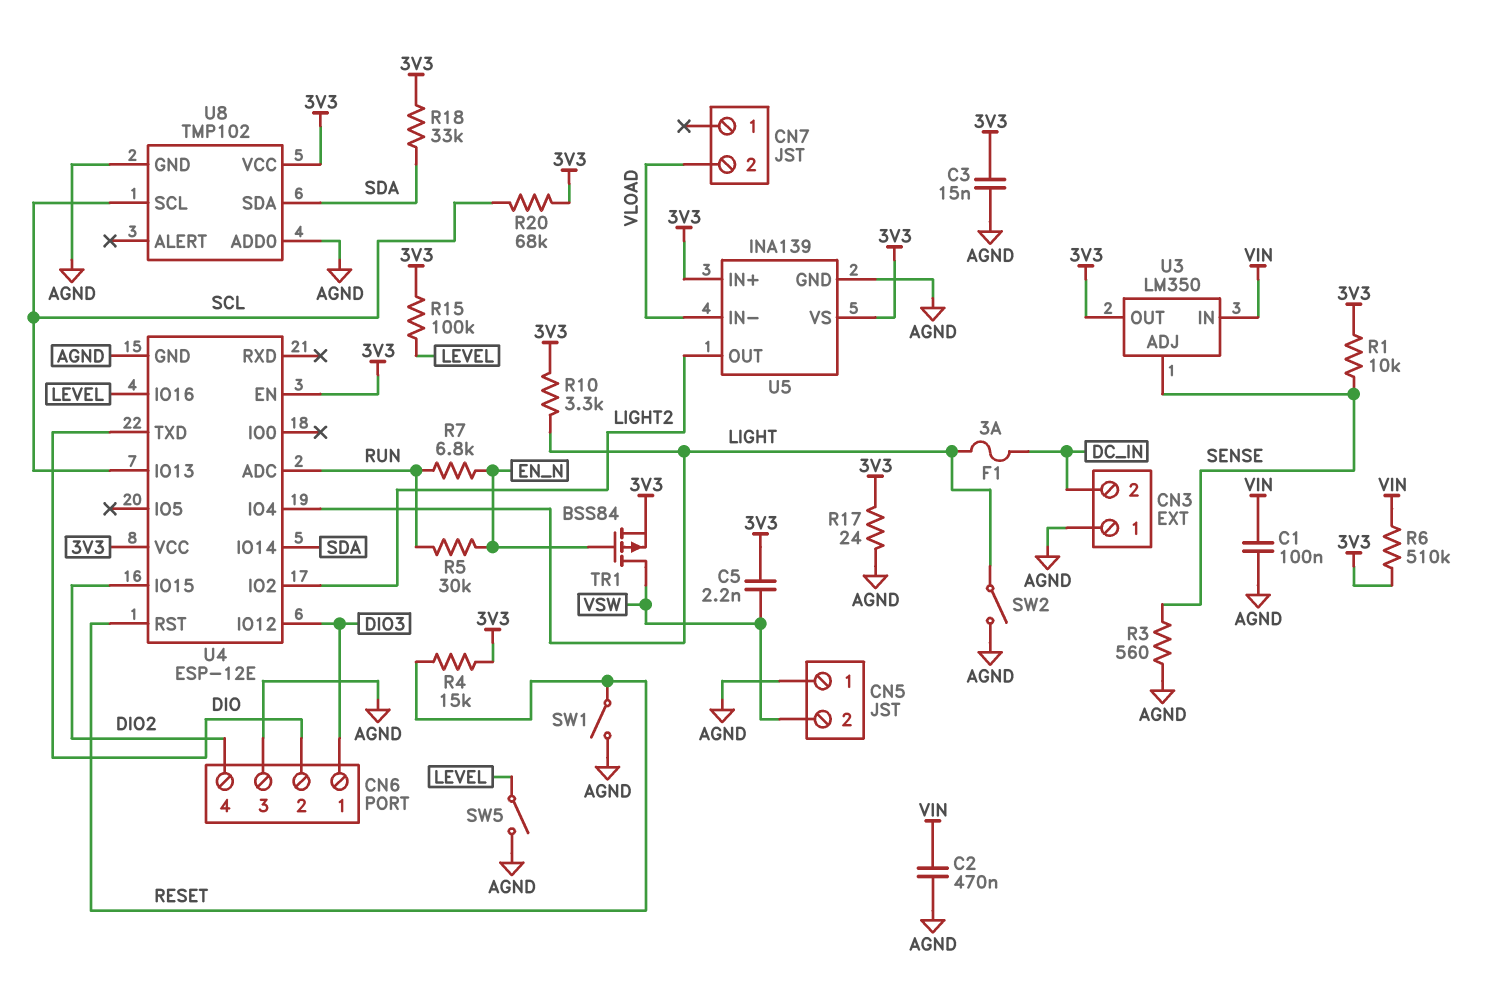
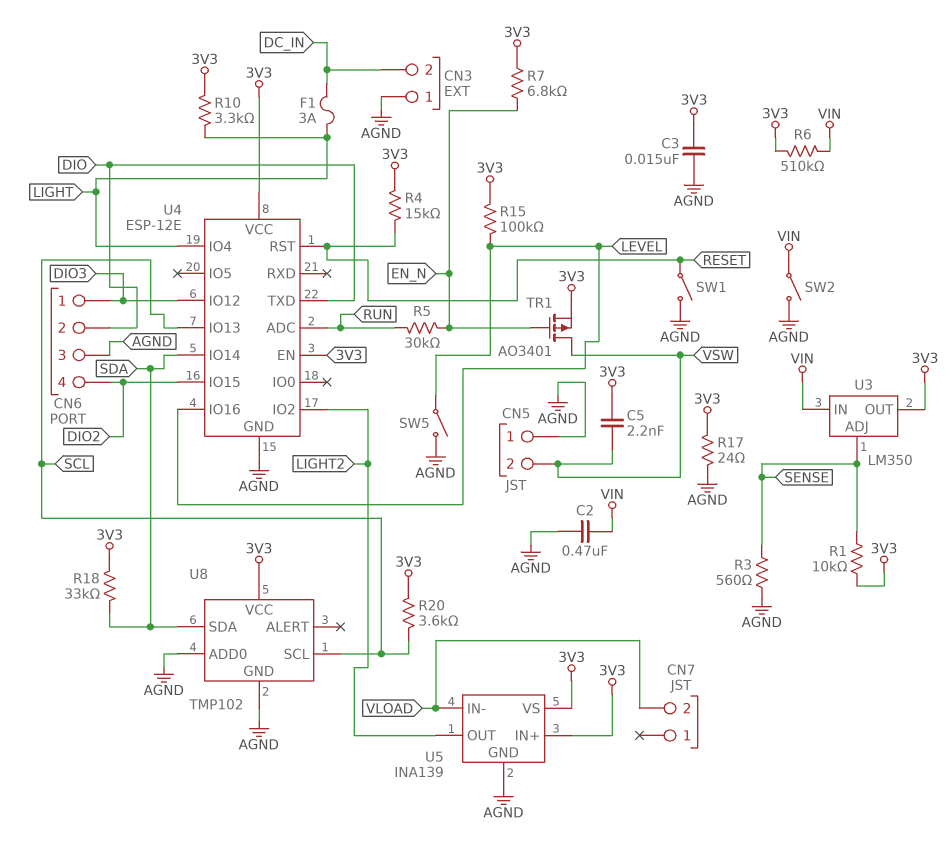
C1: 100nF (AGND, VIN) -> none
R7: 6.8k (EN_N, RUN) -> 6.8k (3V3, EN_N)
R20: 68k (3V3, SCL) -> 3.6k (3V3, SCL)
SW2: switch (AGND, LIGHT) -> switch (AGND, VIN)
TR1: PMOS BSS84 (G EN_N, D VSW, S 3V3) -> PMOS AO3401 (G EN_N, D VSW, S 3V3)

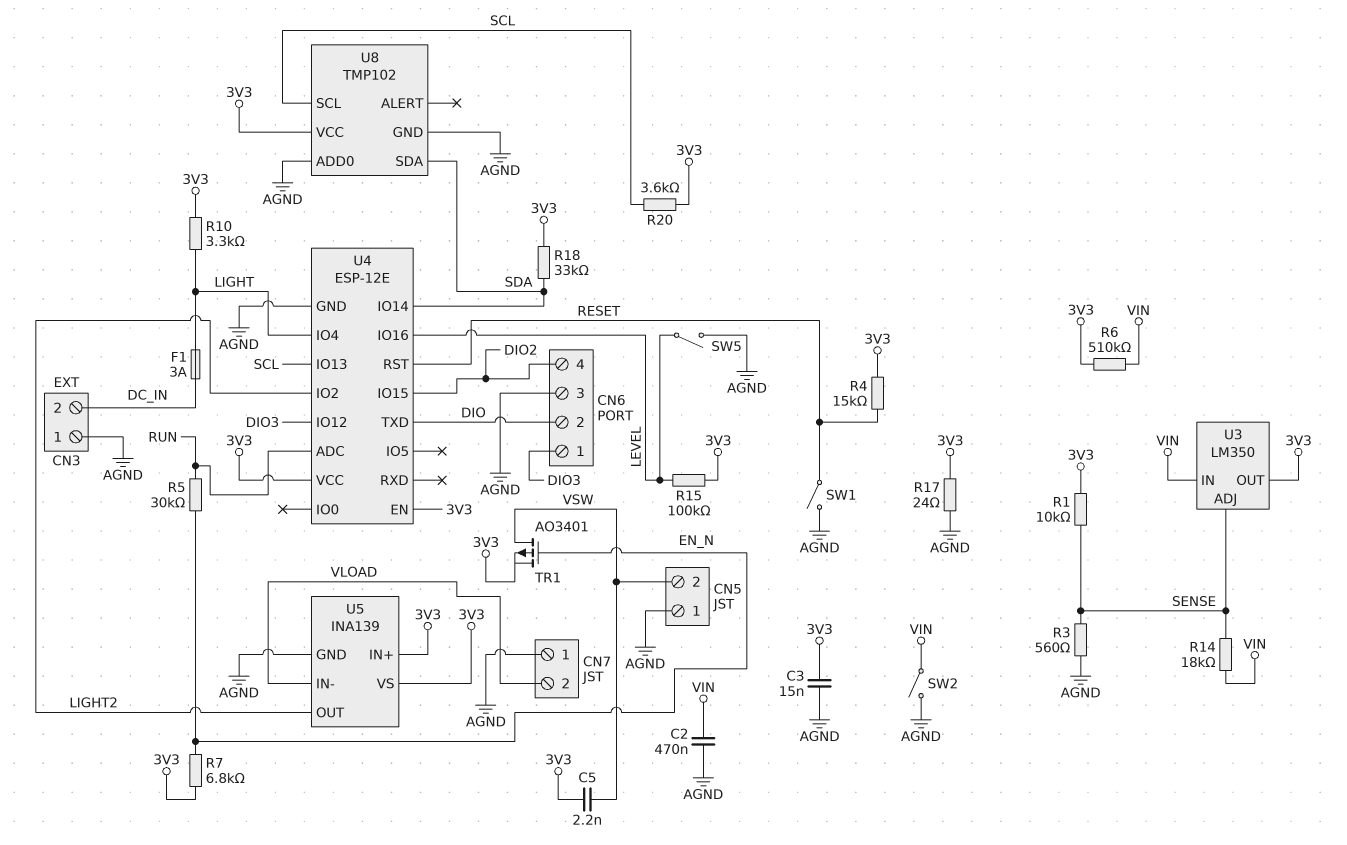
CN7 pin 1: none -> AGND
R14: none -> 18k (SENSE, VIN)

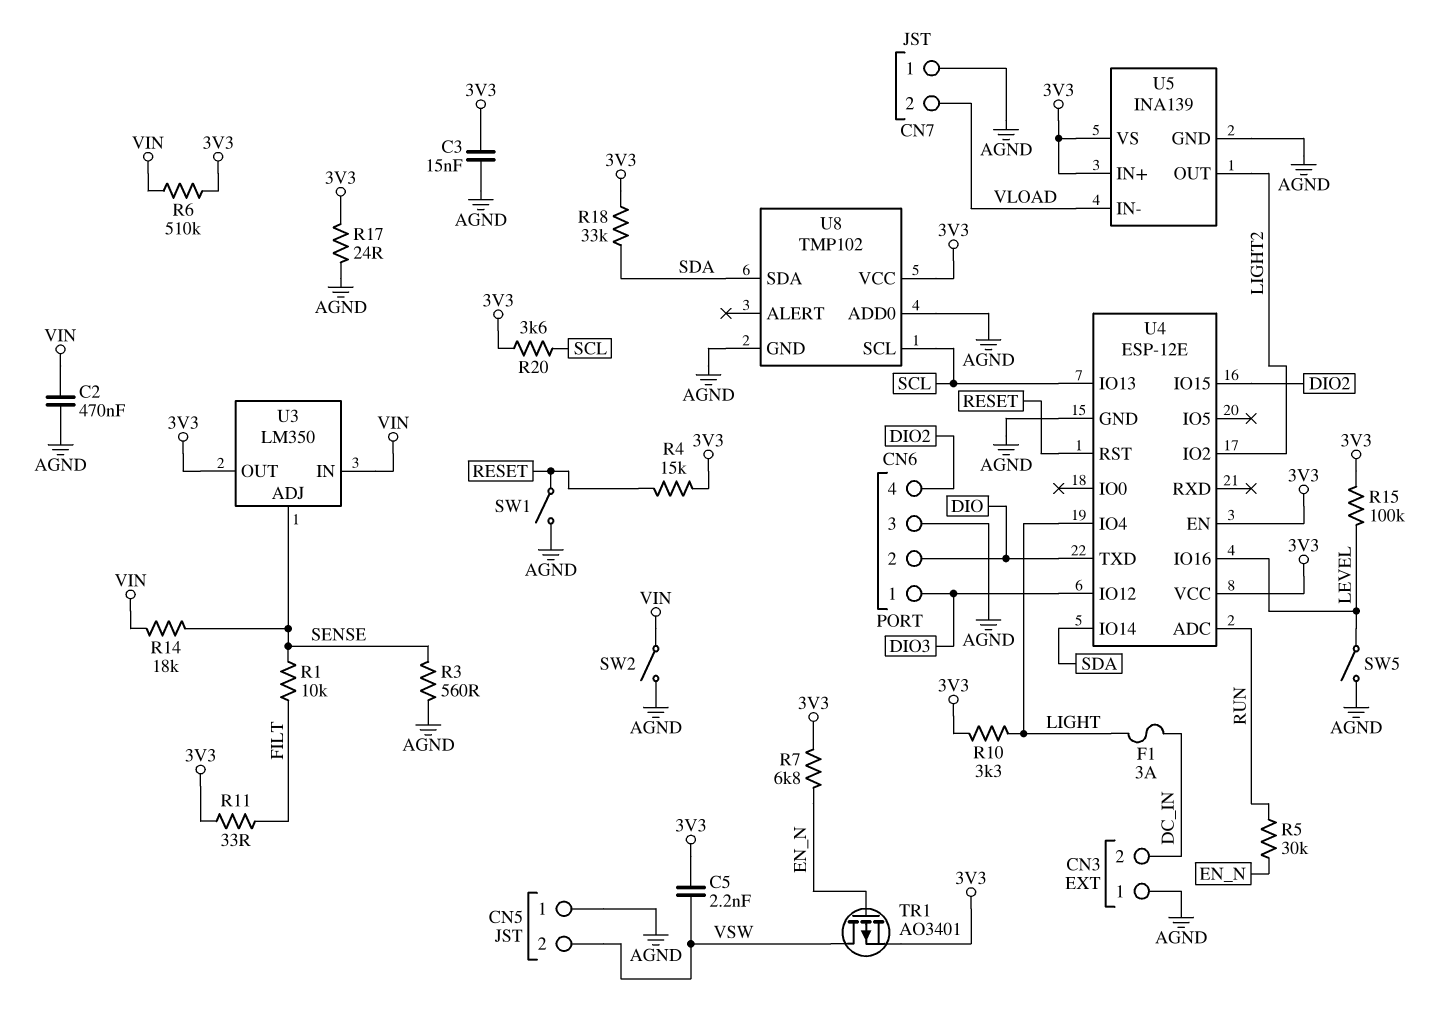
R1: 10k (3V3, SENSE) -> 10k (FILT, SENSE)
R11: none -> 33 (3V3, FILT)

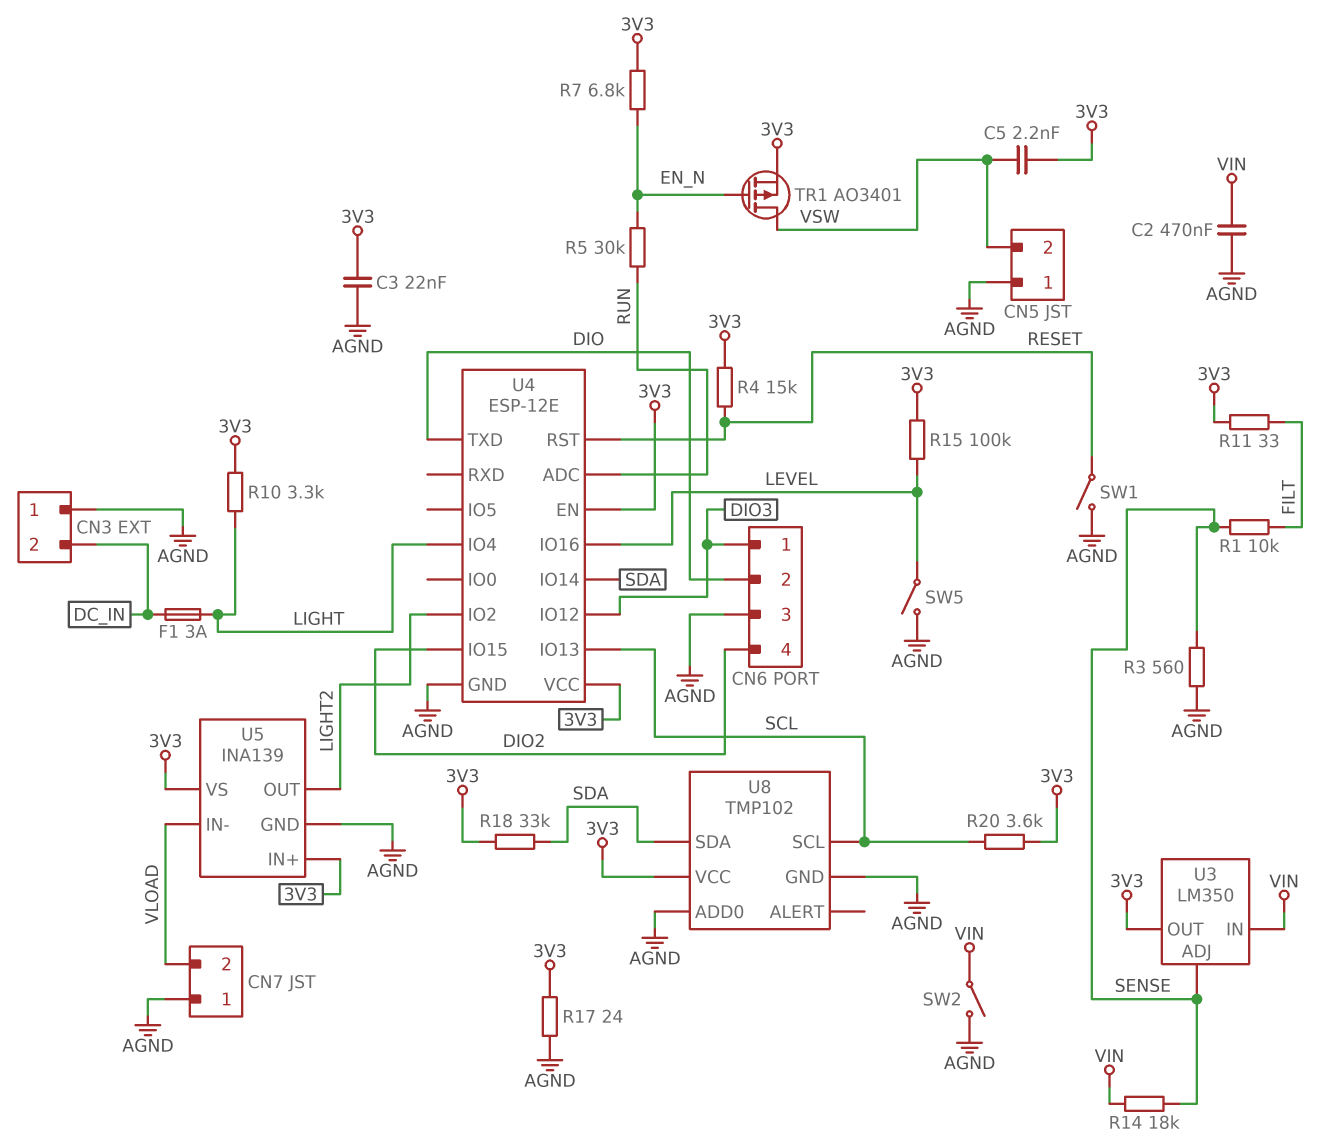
C3: 15nF (3V3, AGND) -> 22nF (3V3, AGND)
R6: 510k (3V3, VIN) -> none

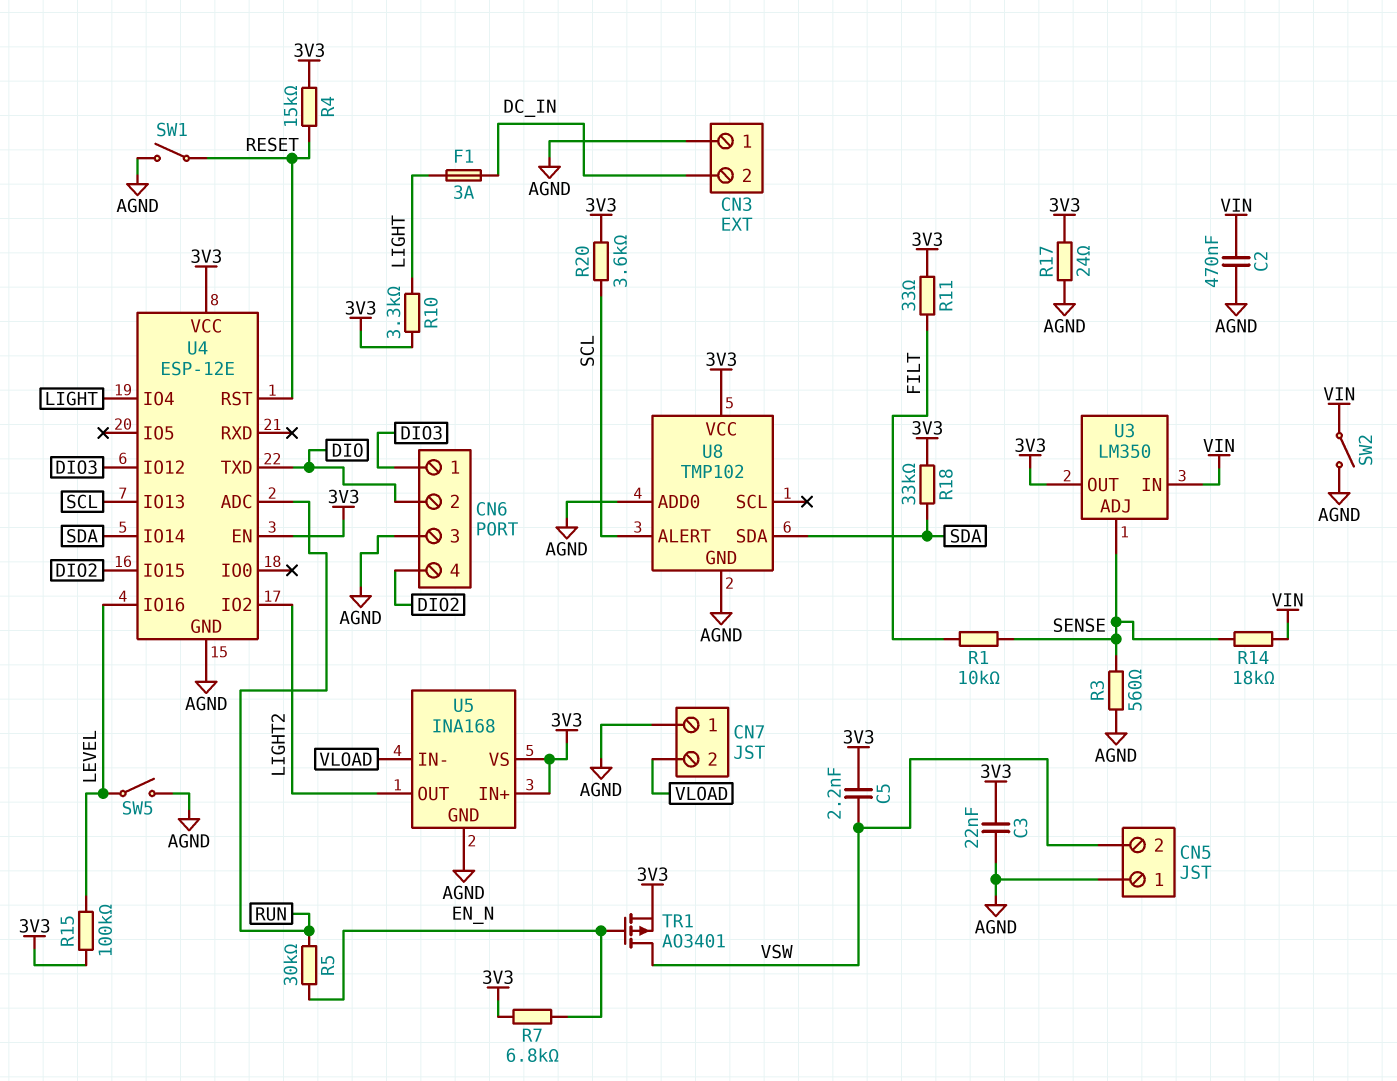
U5: INA139 -> INA168
U8 pin ALERT: none -> SCL
U8 pin SCL: SCL -> none

